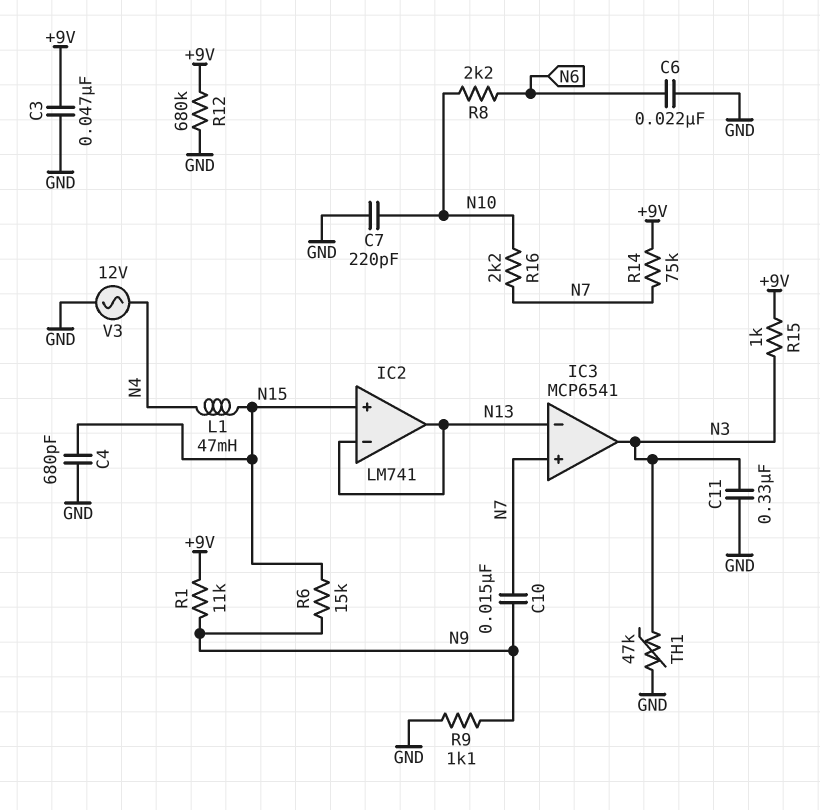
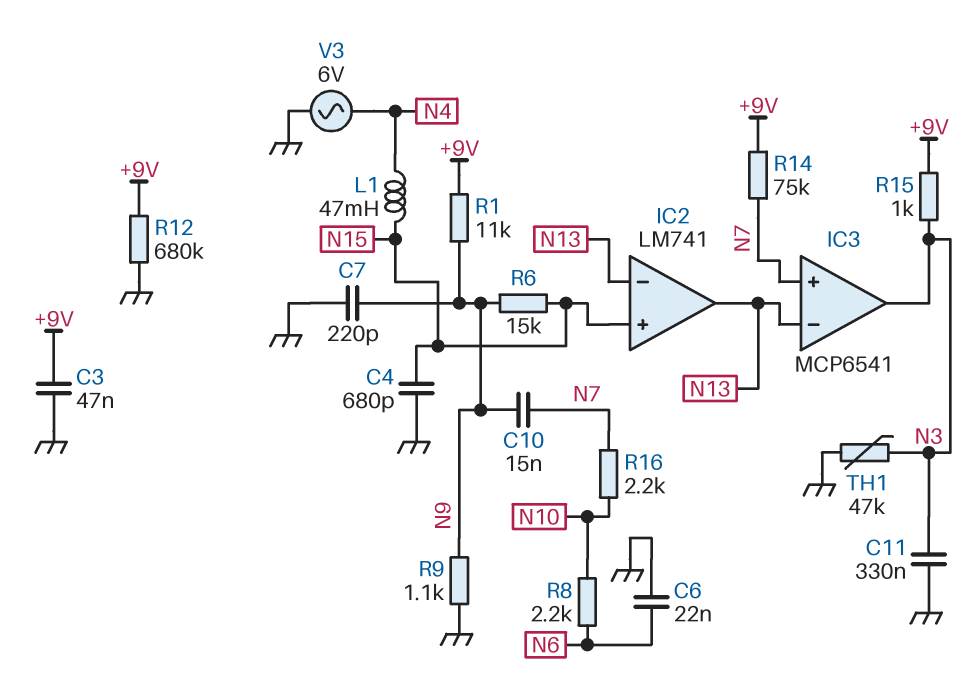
C7: 220pF (GND, N10) -> 220pF (GND, N9)
V3: AC 12V (GND, N4) -> AC 6V (GND, N4)

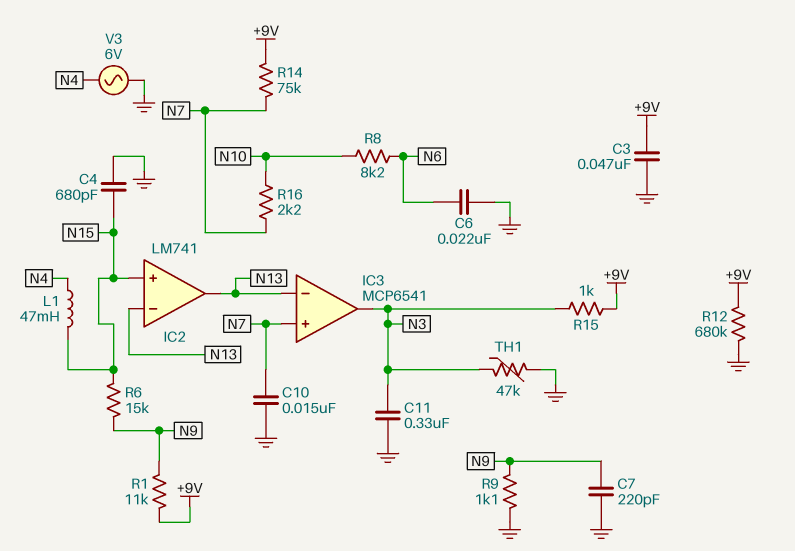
C10: 15nF (N7, N9) -> 15nF (GND, N7)
R8: 2.2k (N6, N10) -> 8.2k (N6, N10)

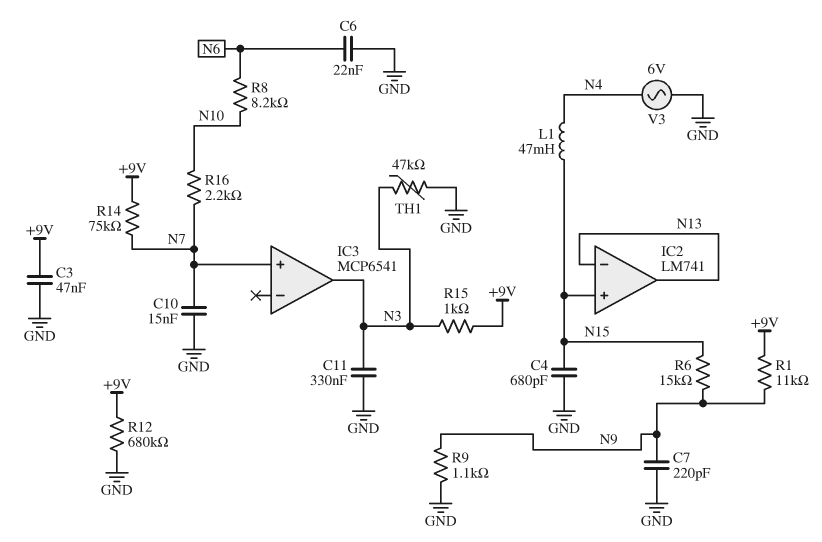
IC3 pin in-: N13 -> none

